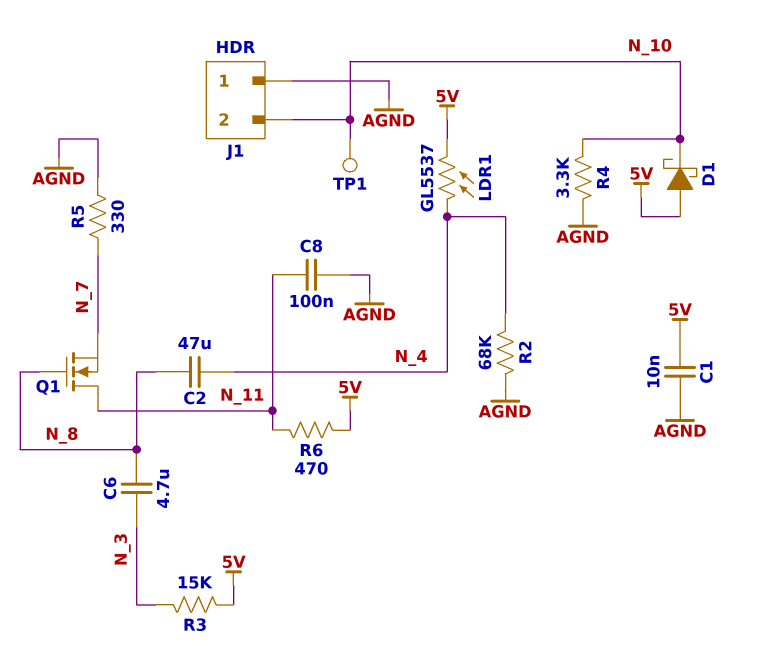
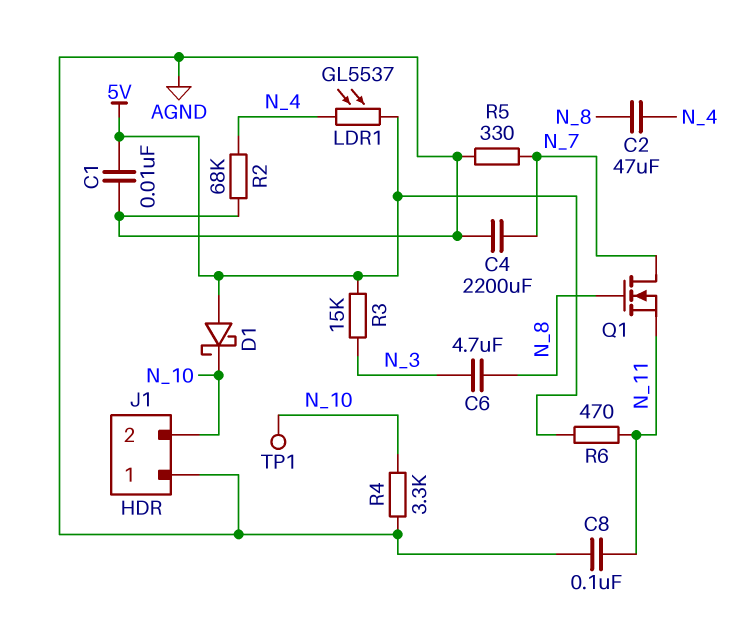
C4: none -> 2200uF (AGND, N_7)
Q1: NMOS (G N_8, D N_11, S N_7) -> NMOS (G N_8, D N_7, S N_11)

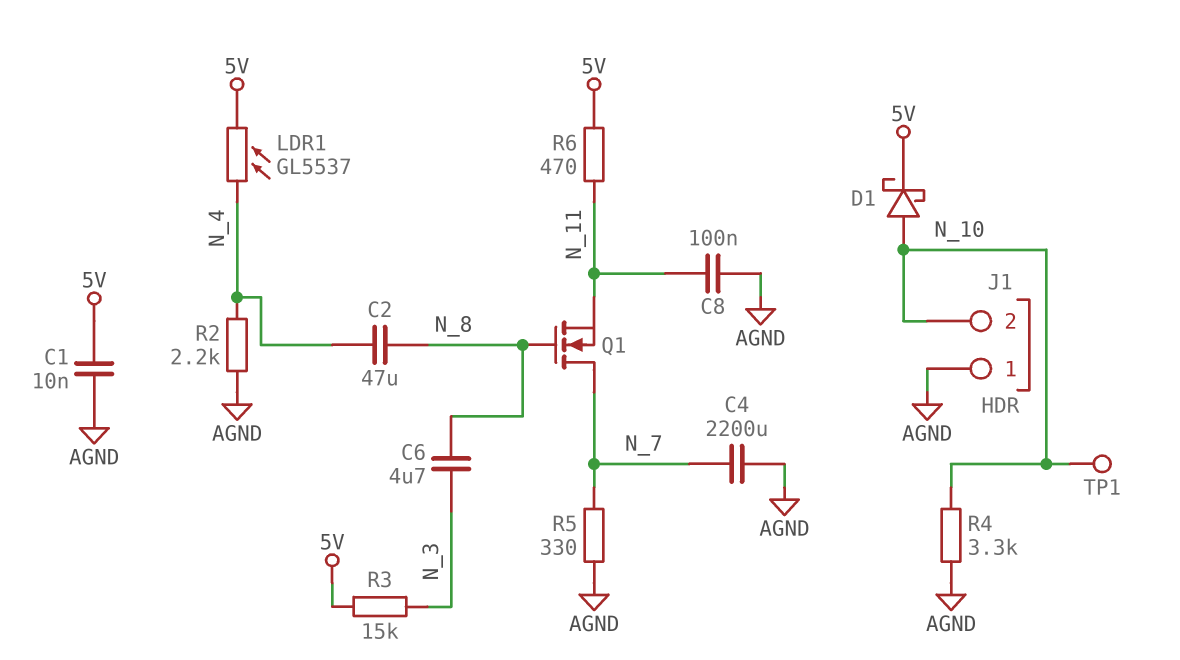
D1: schottky (A 5V, K N_10) -> schottky (A N_10, K 5V)
R2: 68k (AGND, N_4) -> 2.2k (AGND, N_4)

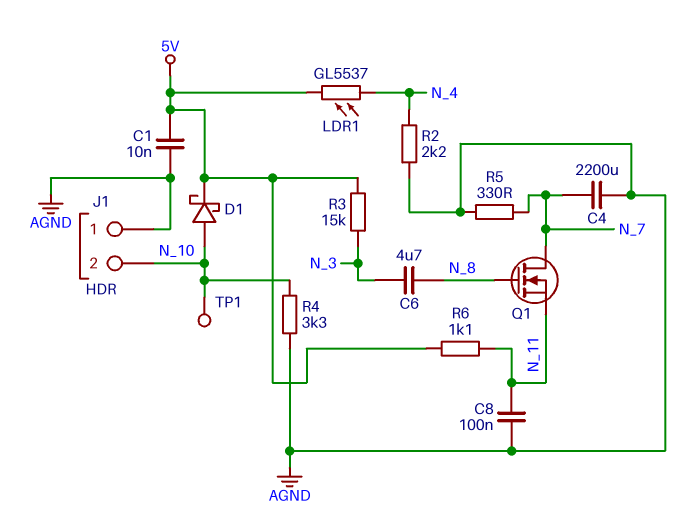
C2: 47uF (N_4, N_8) -> none
R6: 470 (5V, N_11) -> 1.1k (5V, N_11)

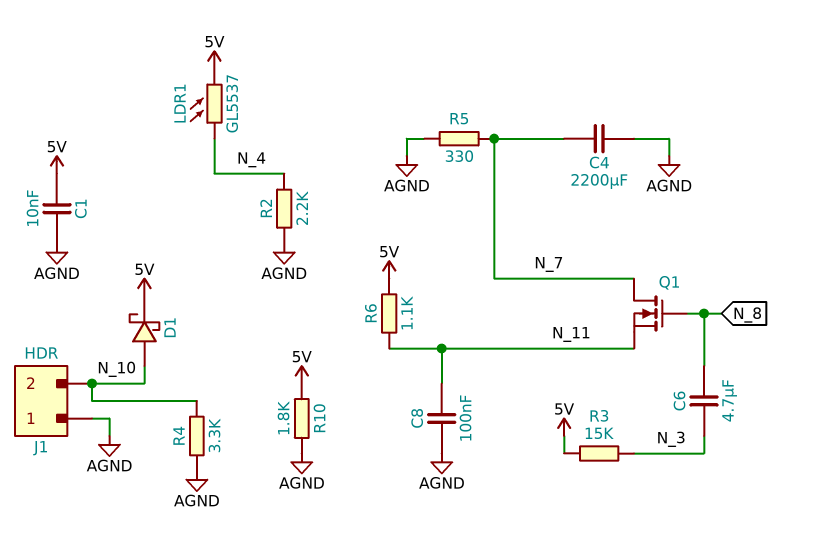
R10: none -> 1.8k (5V, AGND)
TP1: test point (N_10) -> none

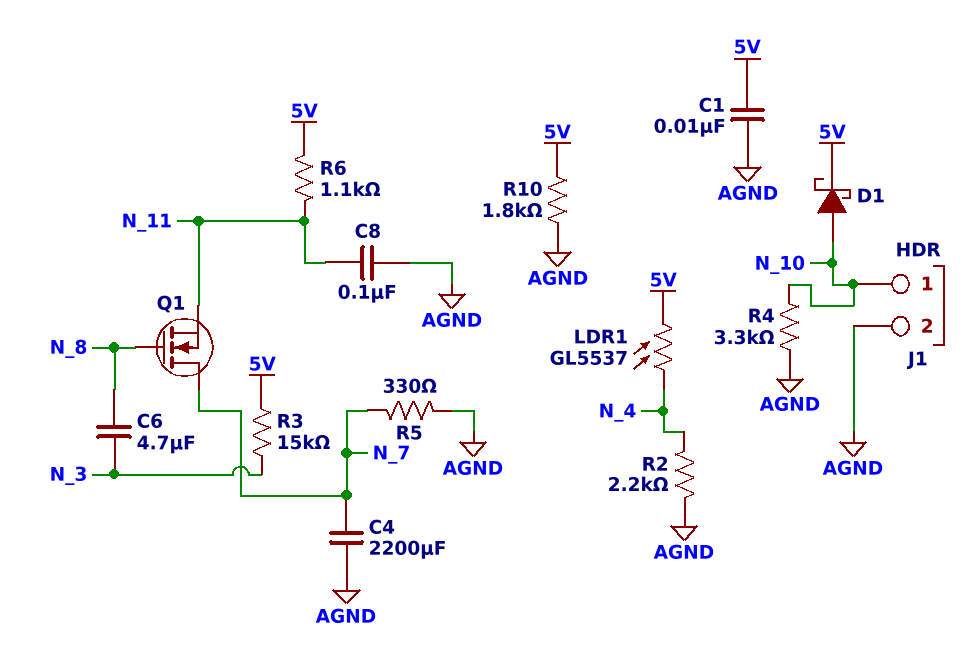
J1 pin 1: AGND -> N_10
J1 pin 2: N_10 -> AGND

